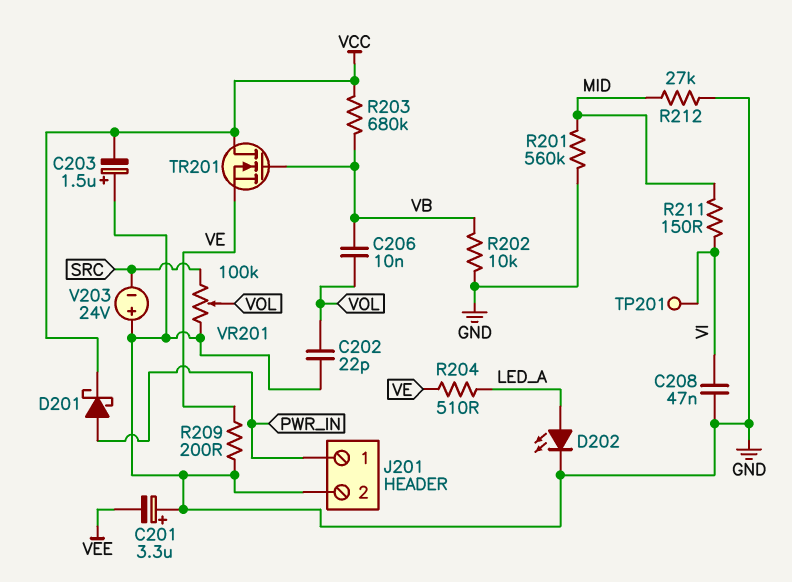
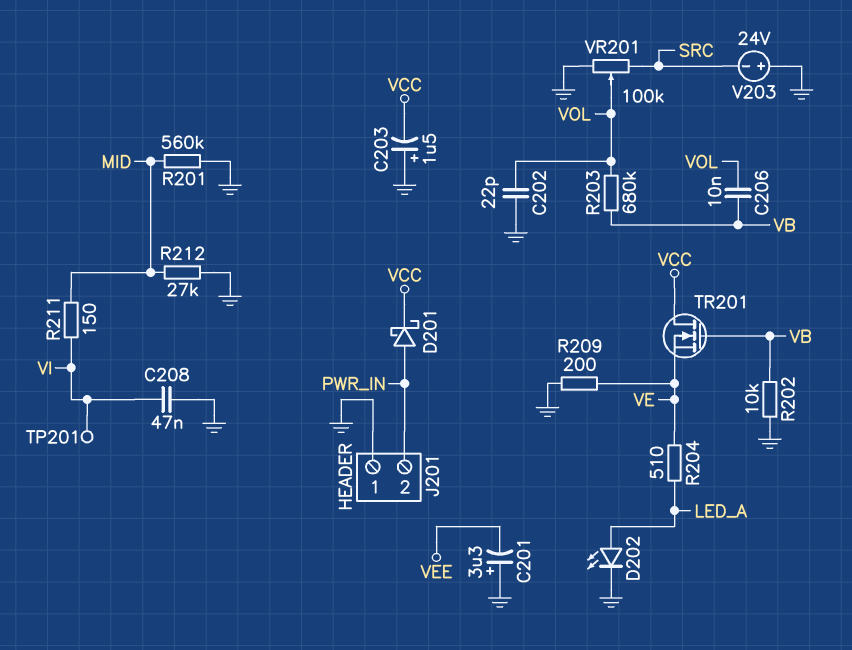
J201 pin 1: PWR_IN -> GND
J201 pin 2: GND -> PWR_IN
R203: 680k (VB, VCC) -> 680k (VB, VOL)

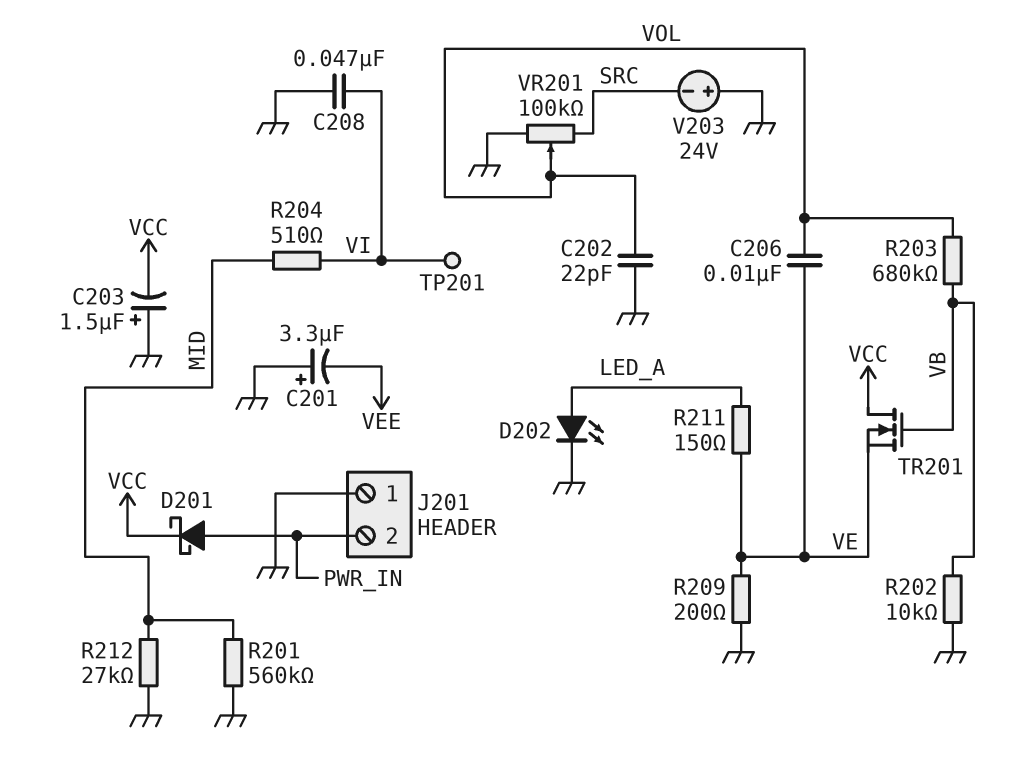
C206: 10nF (VB, VOL) -> 10nF (VE, VOL)
R204: 510 (LED_A, VE) -> 510 (MID, VI)
R211: 150 (MID, VI) -> 150 (LED_A, VE)

